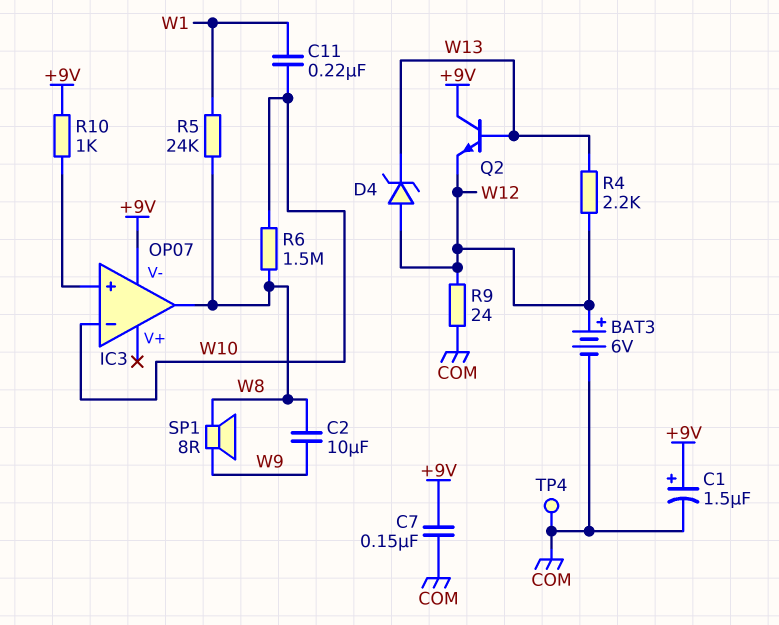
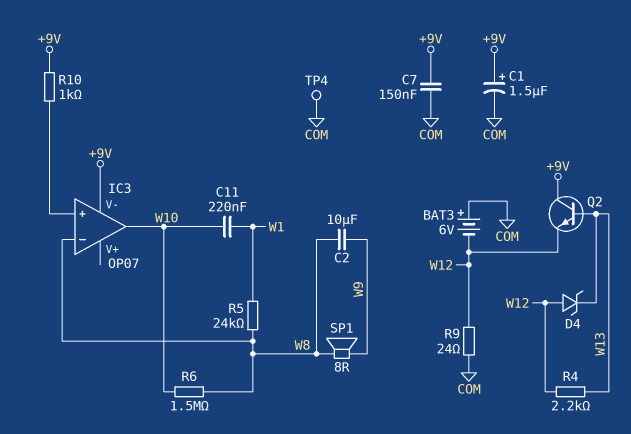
BAT3: 6V (plus W12, minus COM) -> 6V (plus COM, minus W12)
IC3 pin in-: W10 -> W8
IC3 pin out: W8 -> W10

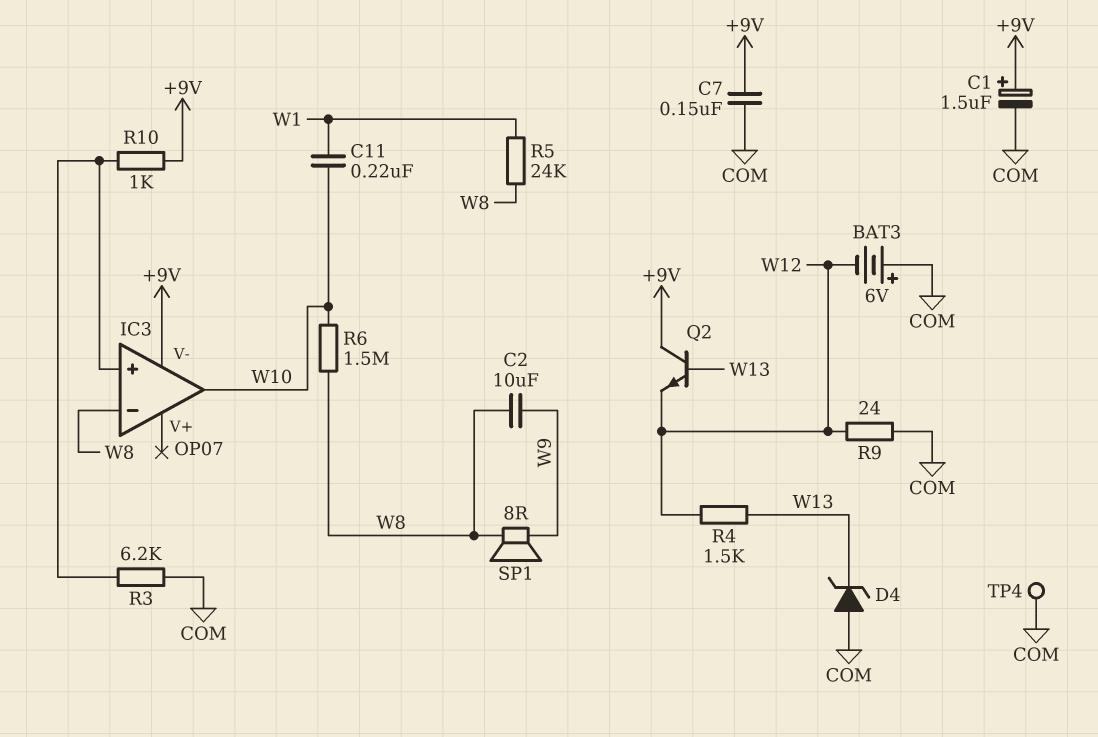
D4: zener (A W12, K W13) -> zener (A COM, K W13)
R3: none -> 6.2k (COM, IC3/in+)
R4: 2.2k (W12, W13) -> 1.5k (W12, W13)

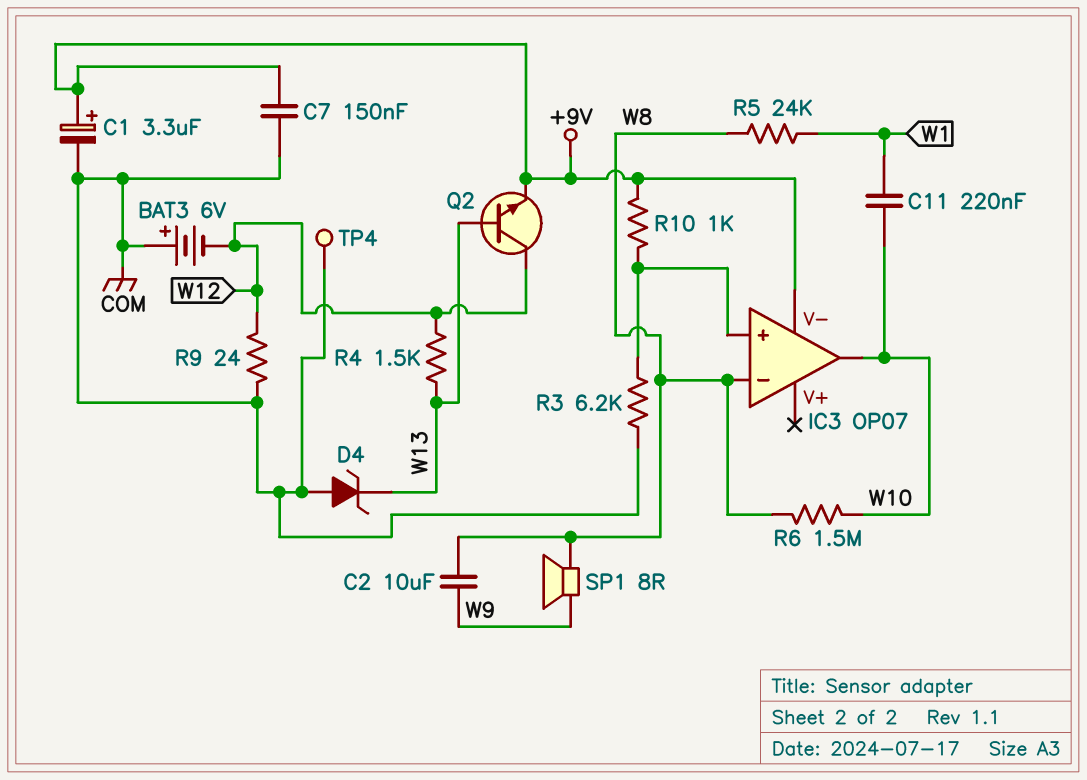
C1: 1.5uF (plus +9V, minus COM) -> 3.3uF (plus +9V, minus COM)
Q2: NPN (B W13, C +9V, E W12) -> NPN (B W13, C W12, E +9V)

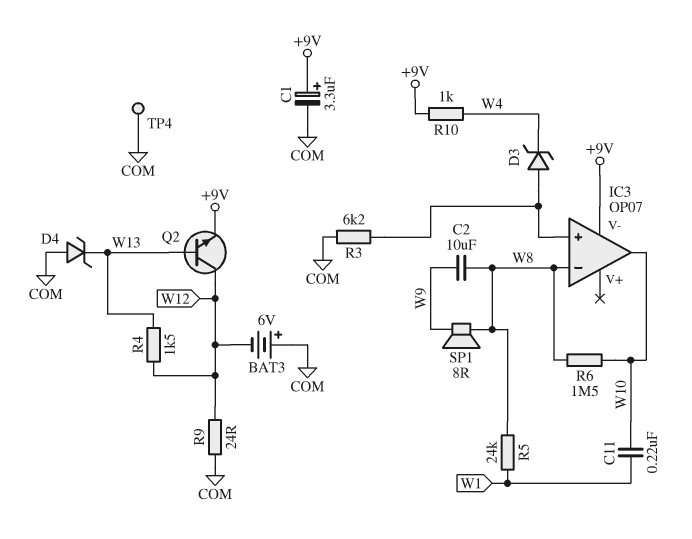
C7: 150nF (+9V, COM) -> none
D3: none -> zener (A IC3/in+, K W4)
R10: 1k (+9V, IC3/in+) -> 1k (+9V, W4)

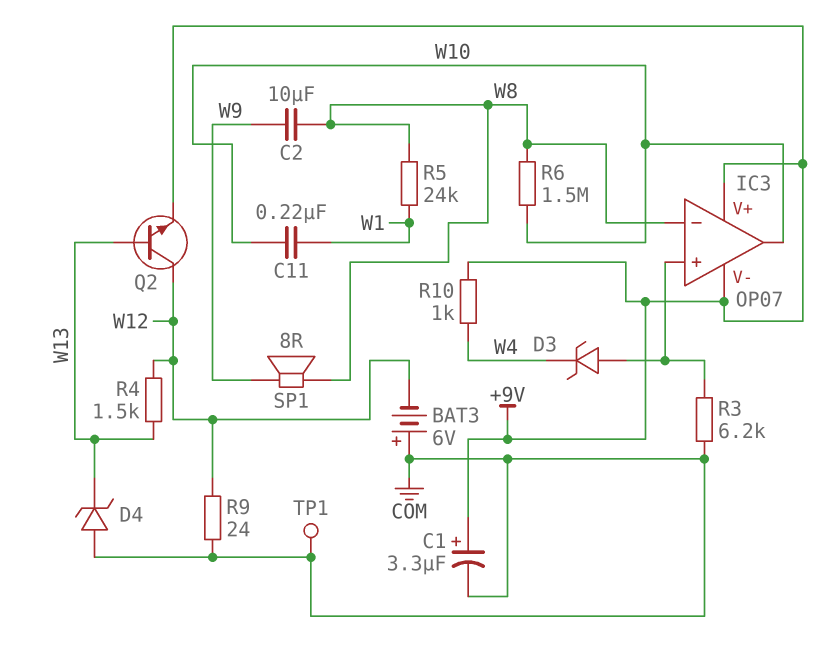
IC3 pin V+: none -> +9V
TP1: none -> test point (COM)
TP4: test point (COM) -> none

